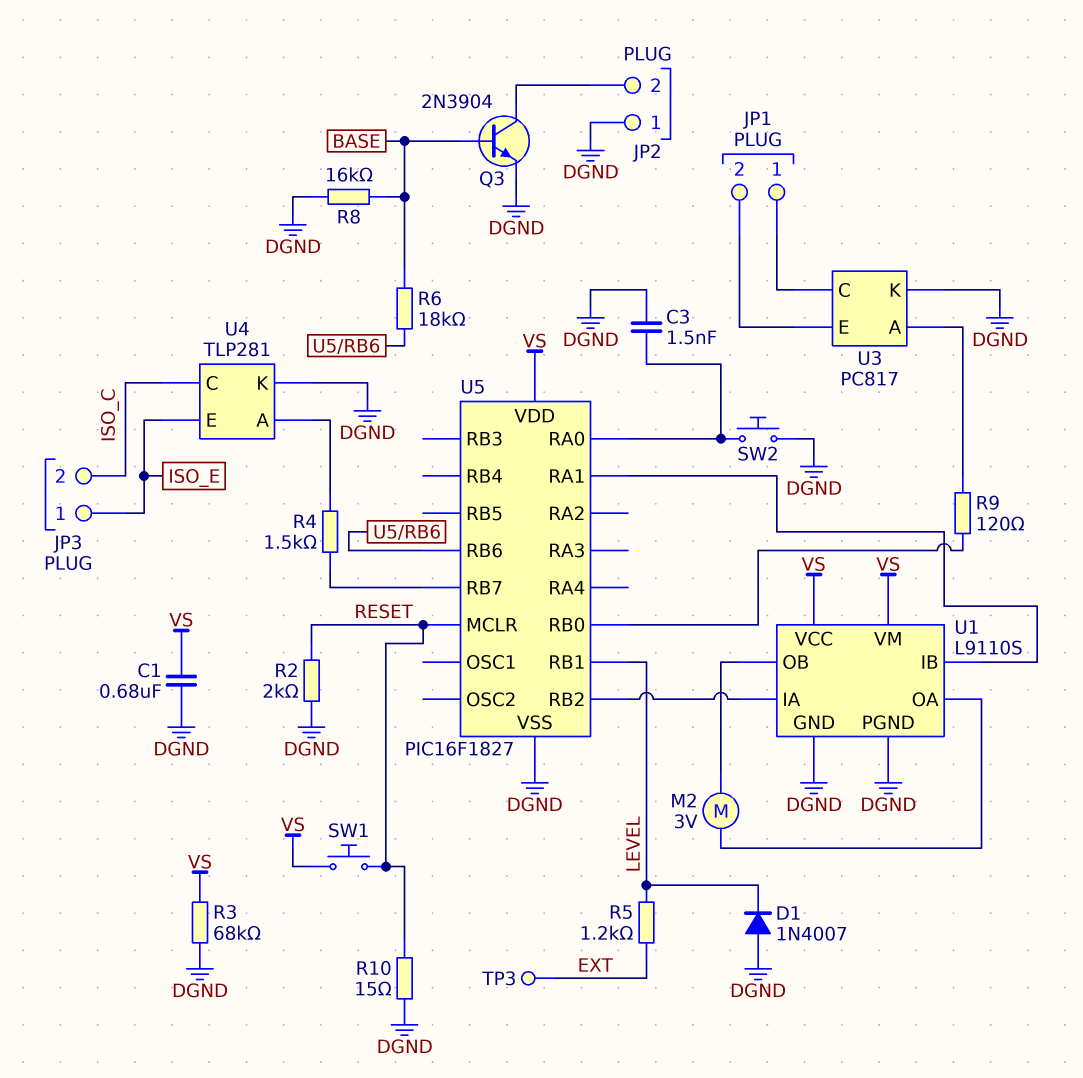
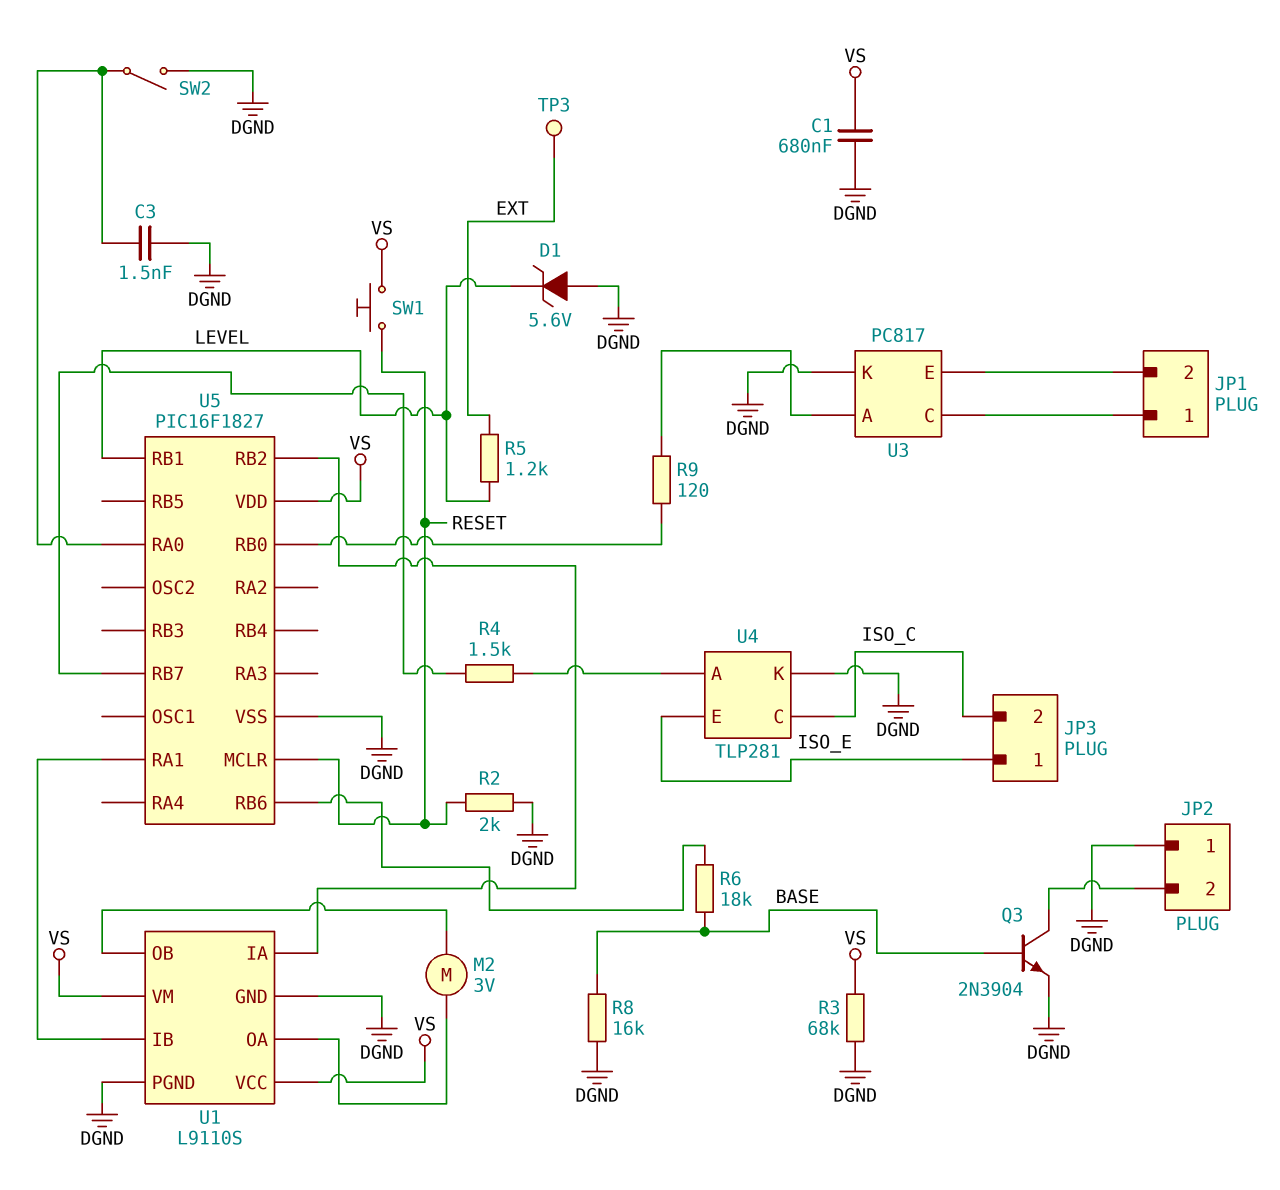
D1: diode 1N4007 (A DGND, K LEVEL) -> zener 5.6V (A DGND, K LEVEL)
R10: 15 (DGND, RESET) -> none
SW2: button (DGND, U5/RA0) -> switch (DGND, U5/RA0)

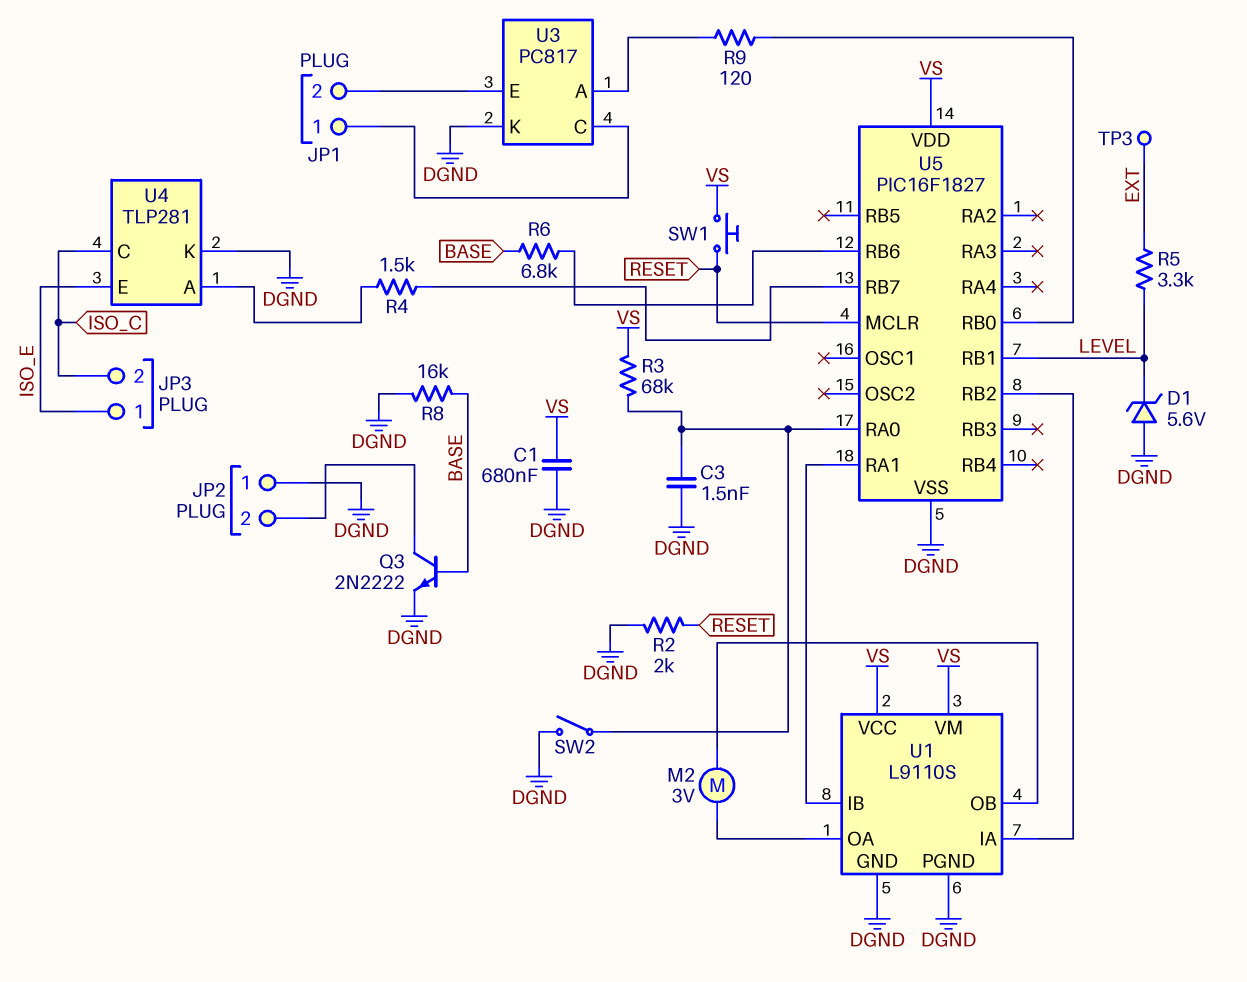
Q3: NPN 2N3904 (B BASE, C JP2/2, E DGND) -> NPN 2N2222 (B BASE, C JP2/2, E DGND)
R3: 68k (DGND, VS) -> 68k (U5/RA0, VS)
R5: 1.2k (EXT, LEVEL) -> 3.3k (EXT, LEVEL)
R6: 18k (BASE, U5/RB6) -> 6.8k (BASE, U5/RB6)

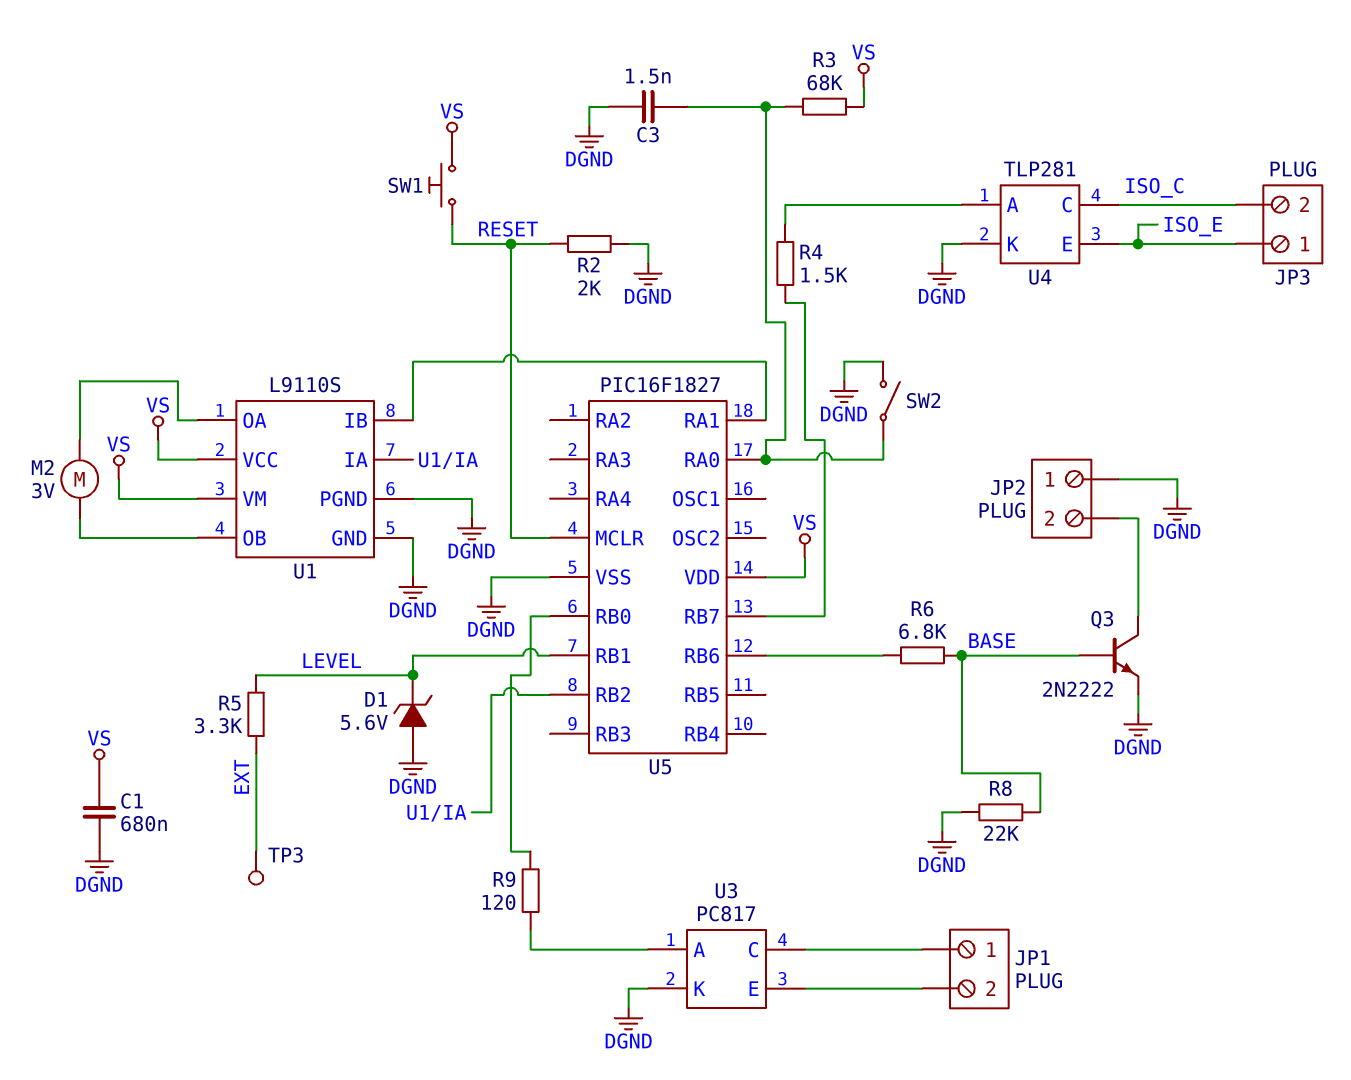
R8: 16k (BASE, DGND) -> 22k (BASE, DGND)

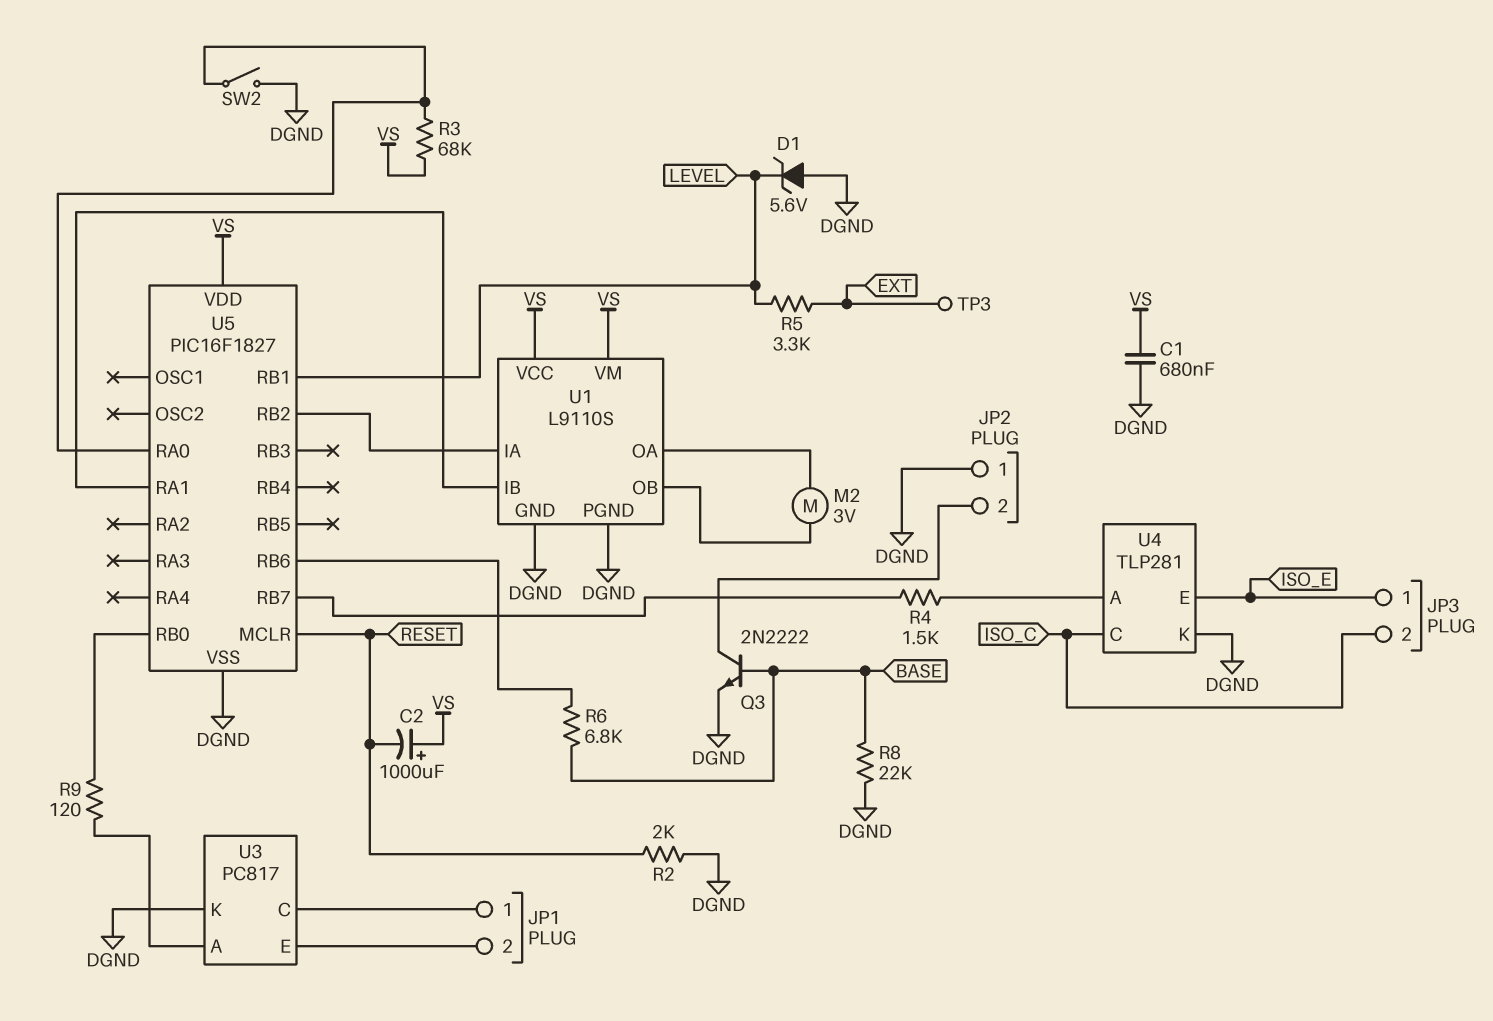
C2: none -> 1000uF (plus VS, minus RESET)
C3: 1.5nF (DGND, U5/RA0) -> none
SW1: button (RESET, VS) -> none

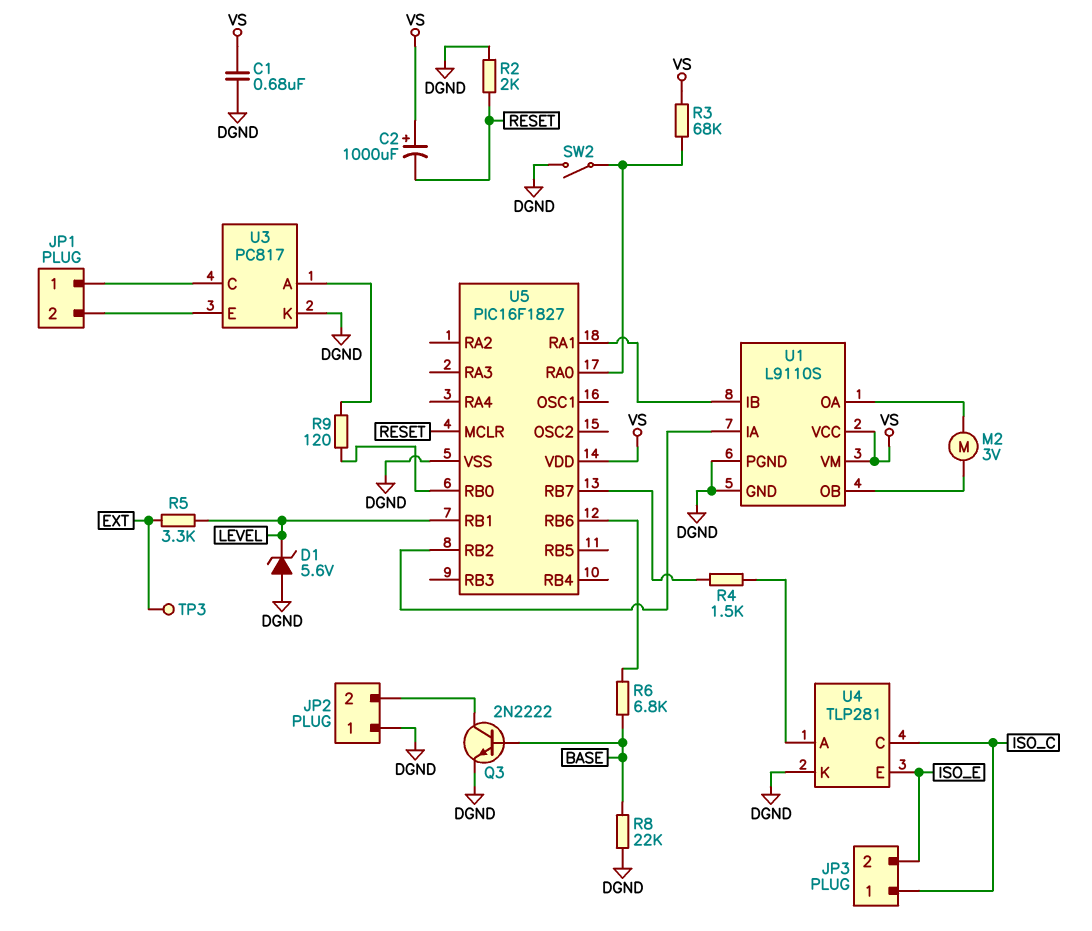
JP3 pin 1: ISO_E -> ISO_C
JP3 pin 2: ISO_C -> ISO_E

